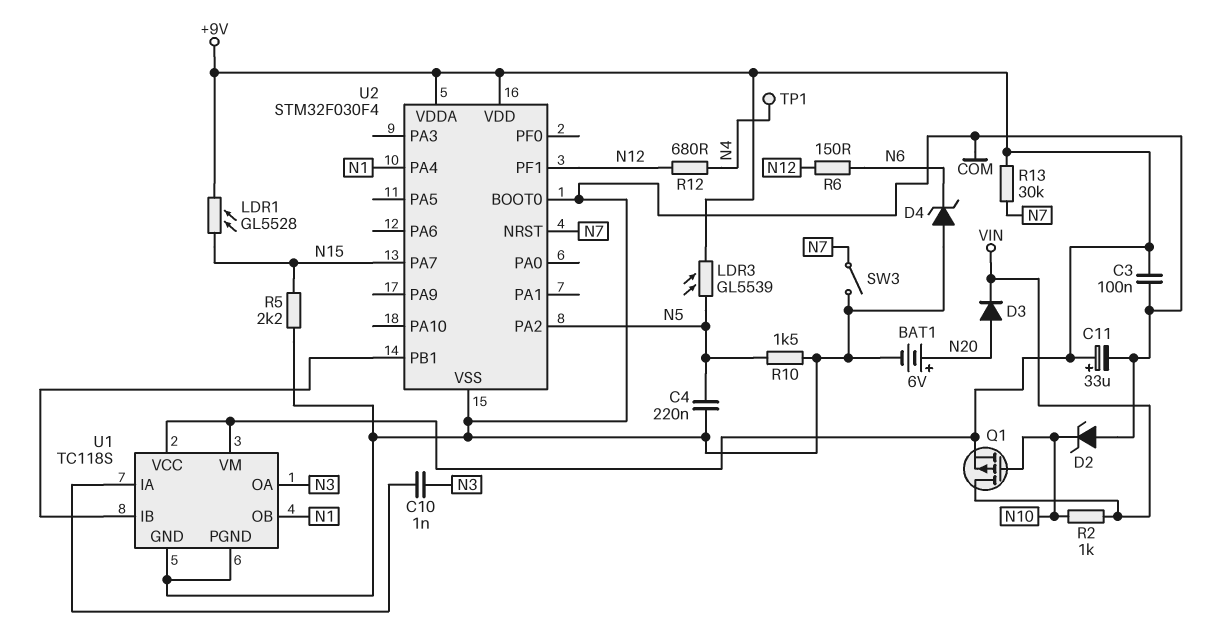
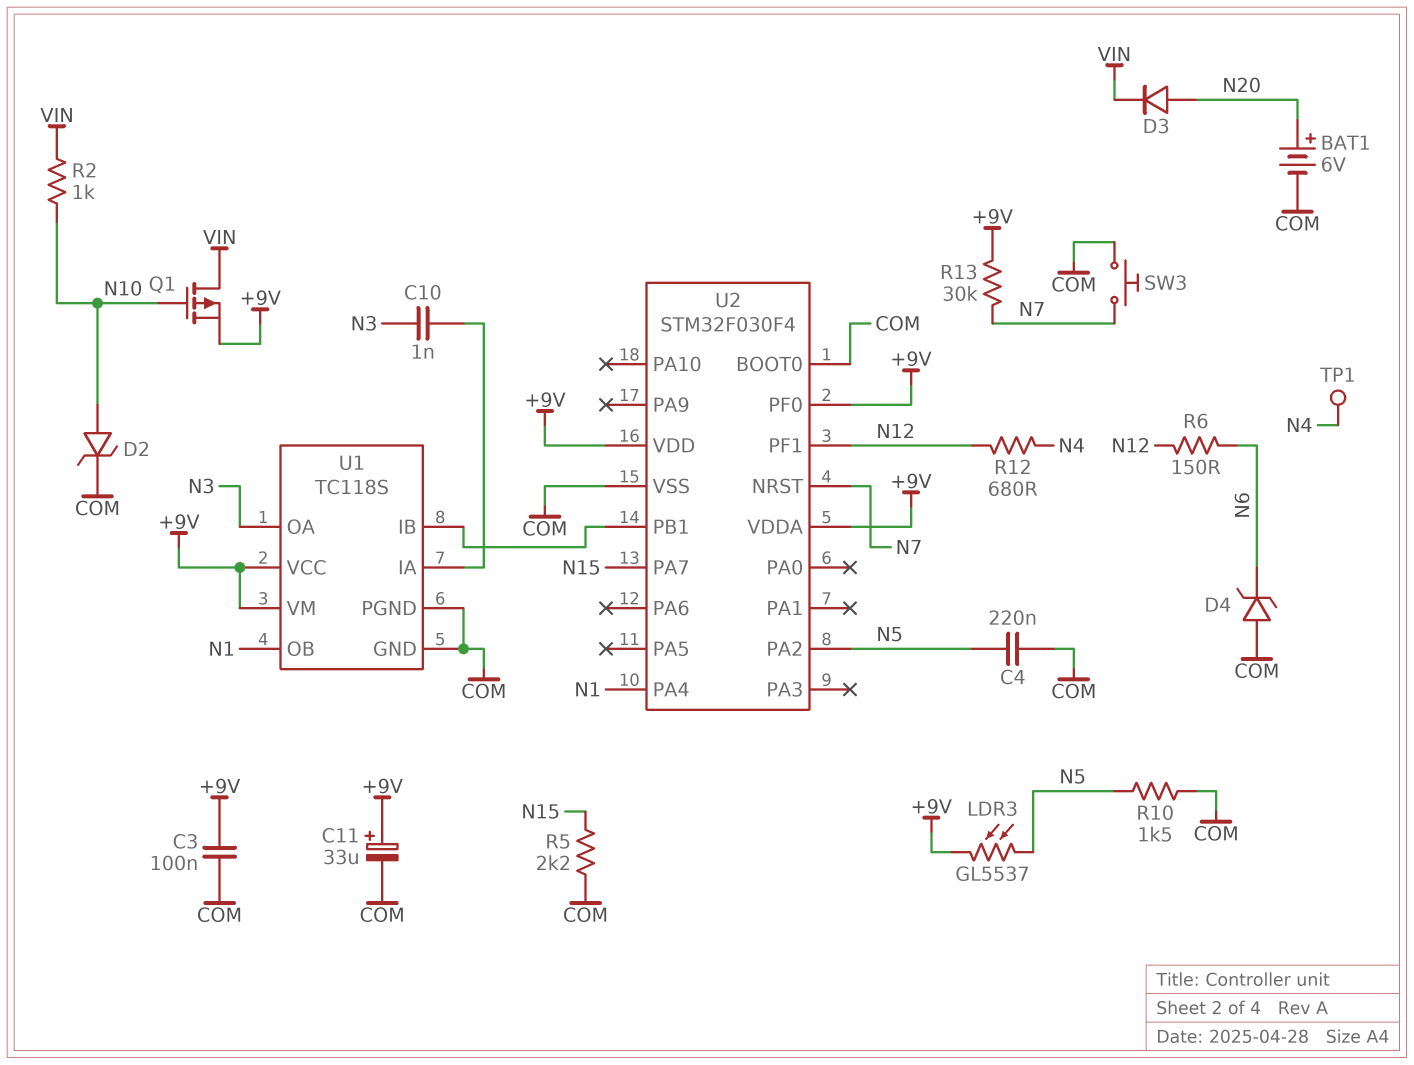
D2: zener (A COM, K N10) -> zener (A N10, K COM)
LDR1: GL5528 (+9V, N15) -> none
LDR3: GL5539 (+9V, N5) -> GL5537 (+9V, N5)
SW3: switch (COM, N7) -> button (COM, N7)
U2 pin PF0: none -> +9V

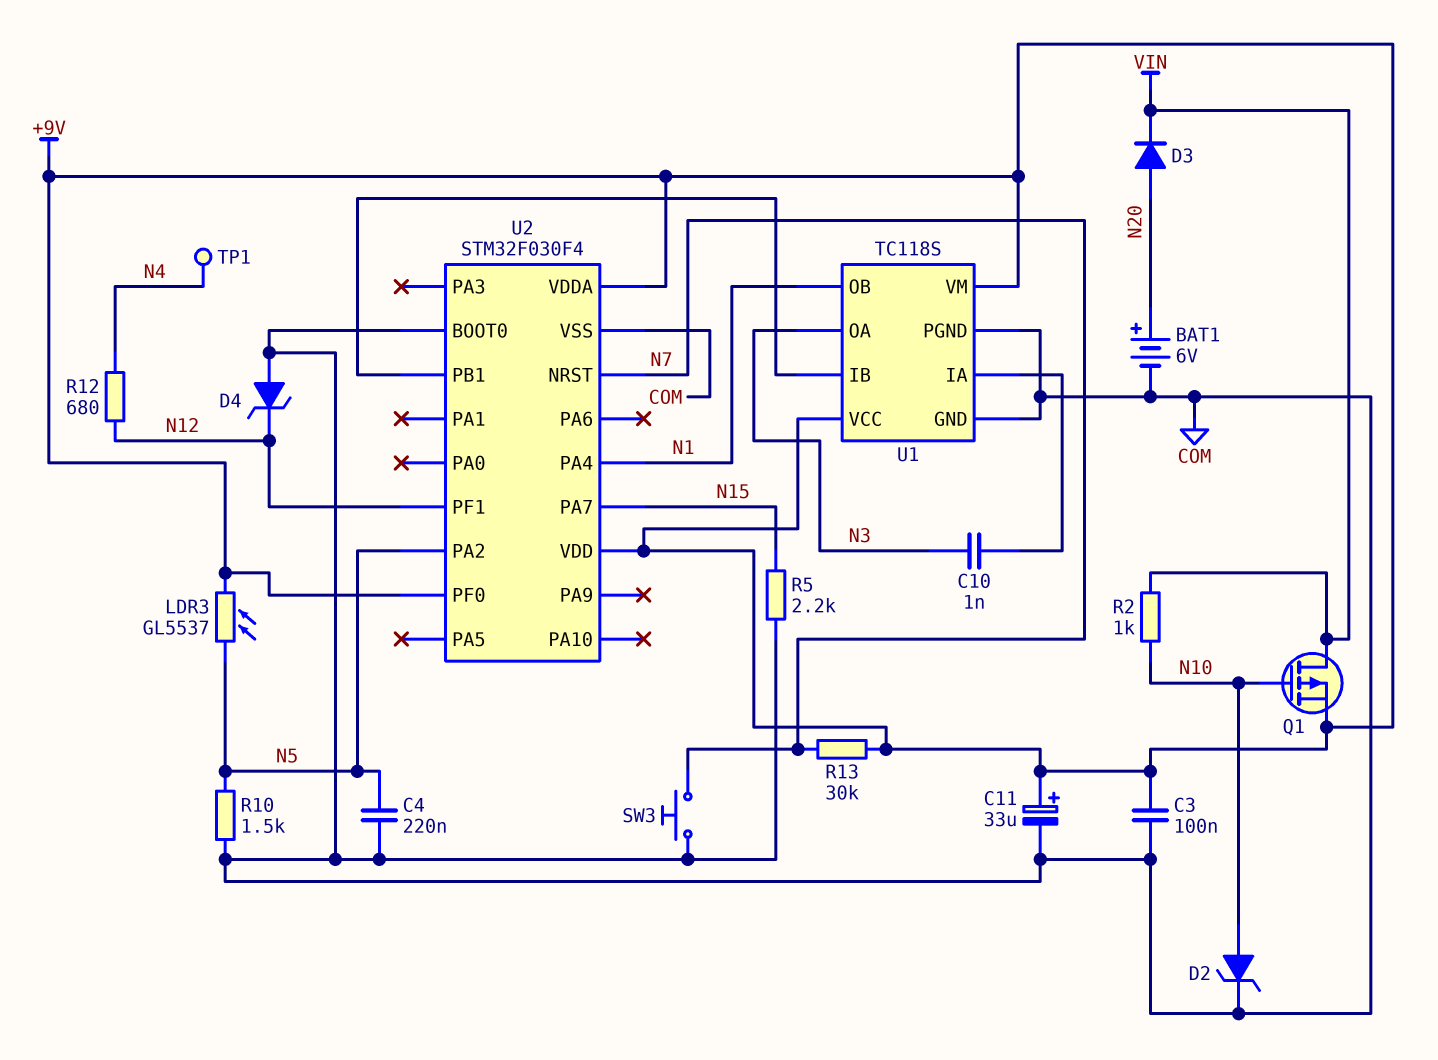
D4: zener (A COM, K N6) -> zener (A COM, K N12)
R6: 150 (N6, N12) -> none

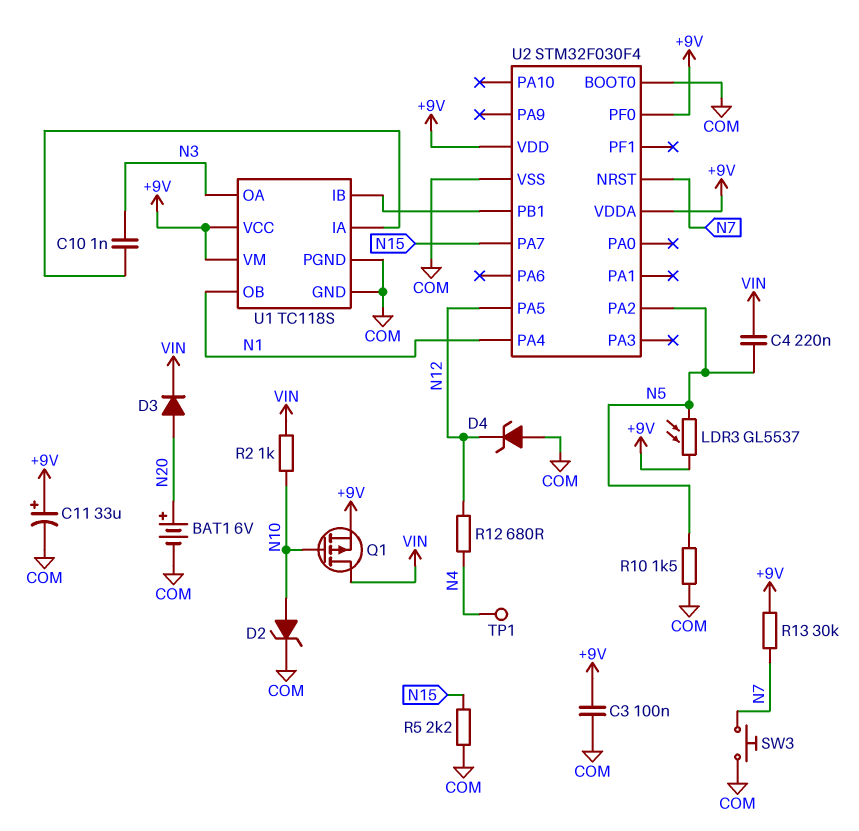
C4: 220nF (COM, N5) -> 220nF (N5, VIN)
U2 pin PA5: none -> N12
U2 pin PF1: N12 -> none

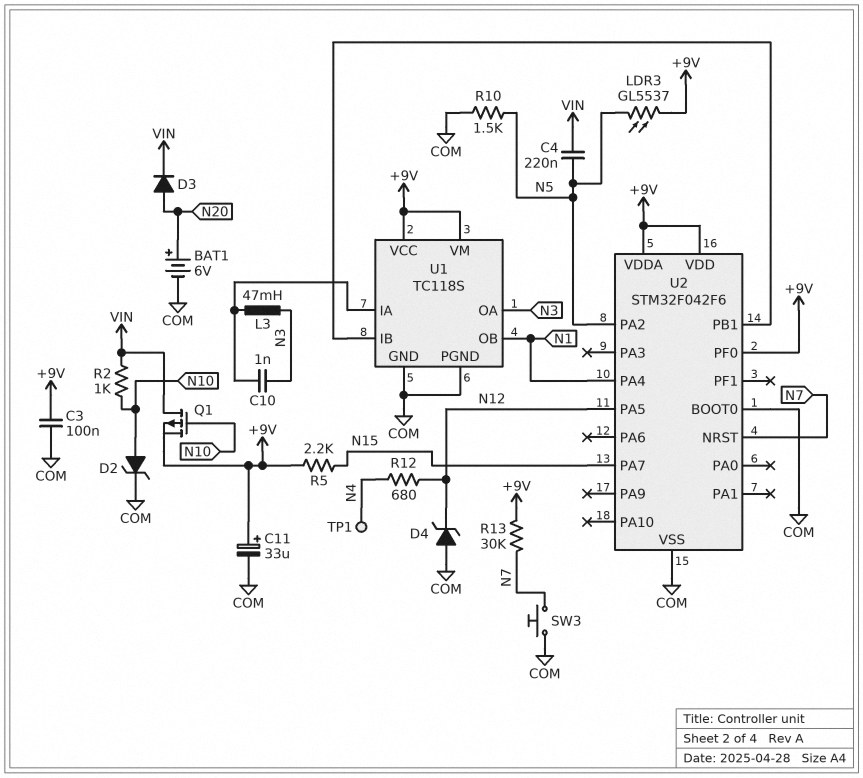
L3: none -> 47mH (N3, U1/IA)
R5: 2.2k (COM, N15) -> 2.2k (+9V, N15)
U2: STM32F030F4 -> STM32F042F6

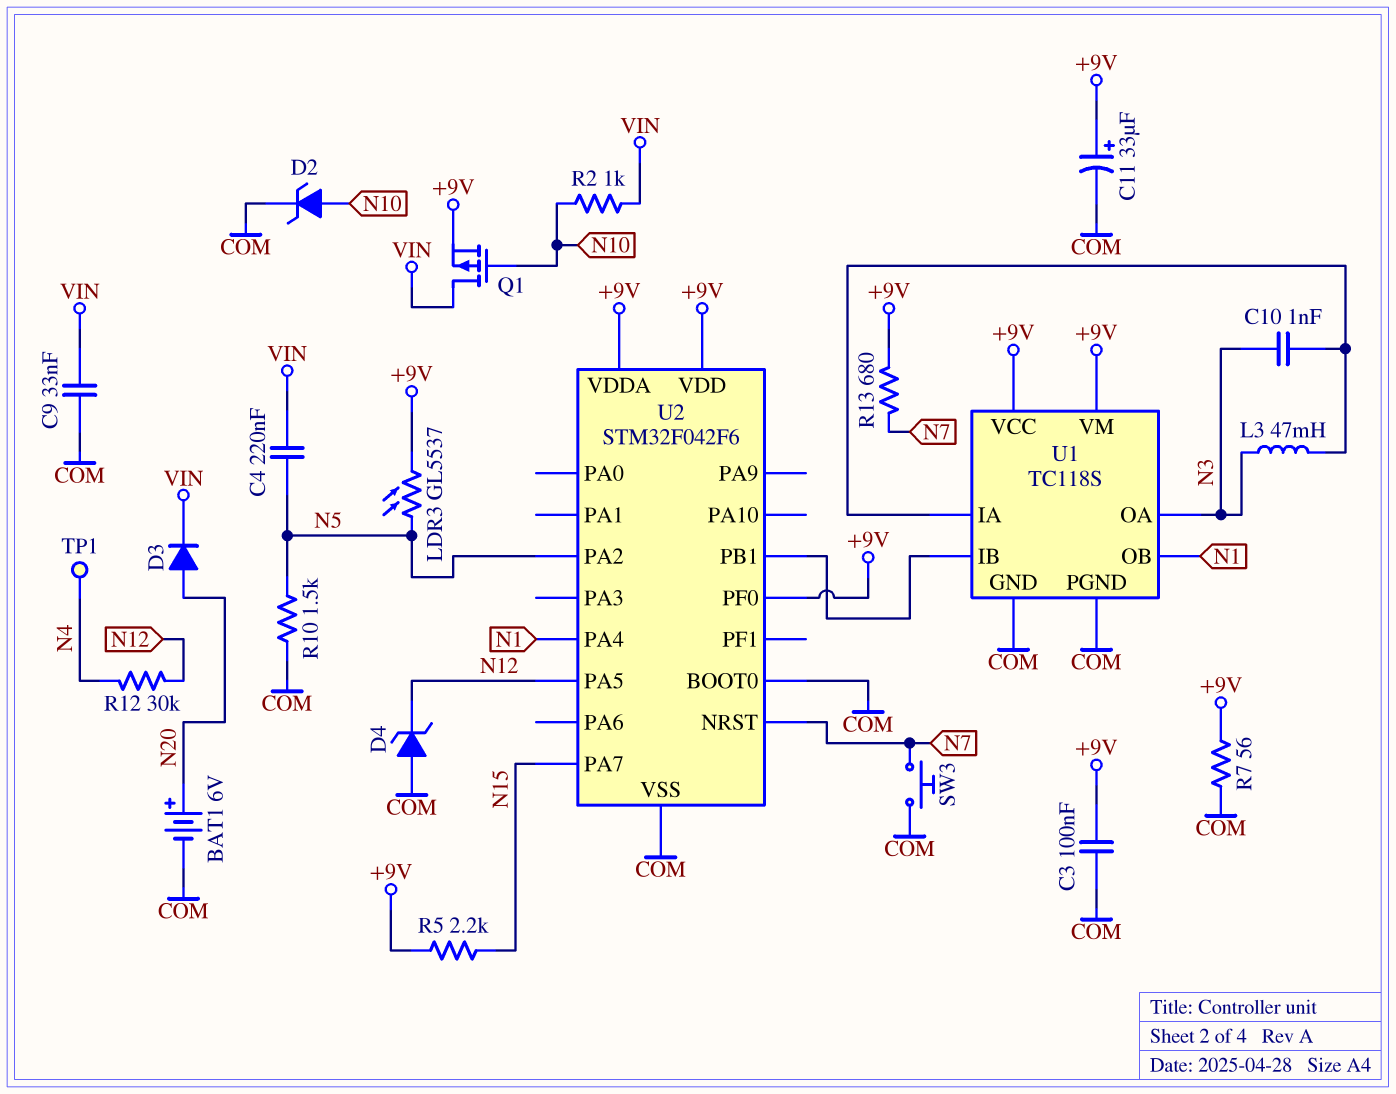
C9: none -> 33nF (COM, VIN)
R7: none -> 56 (+9V, COM)
R12: 680 (N4, N12) -> 30k (N4, N12)
R13: 30k (+9V, N7) -> 680 (+9V, N7)

